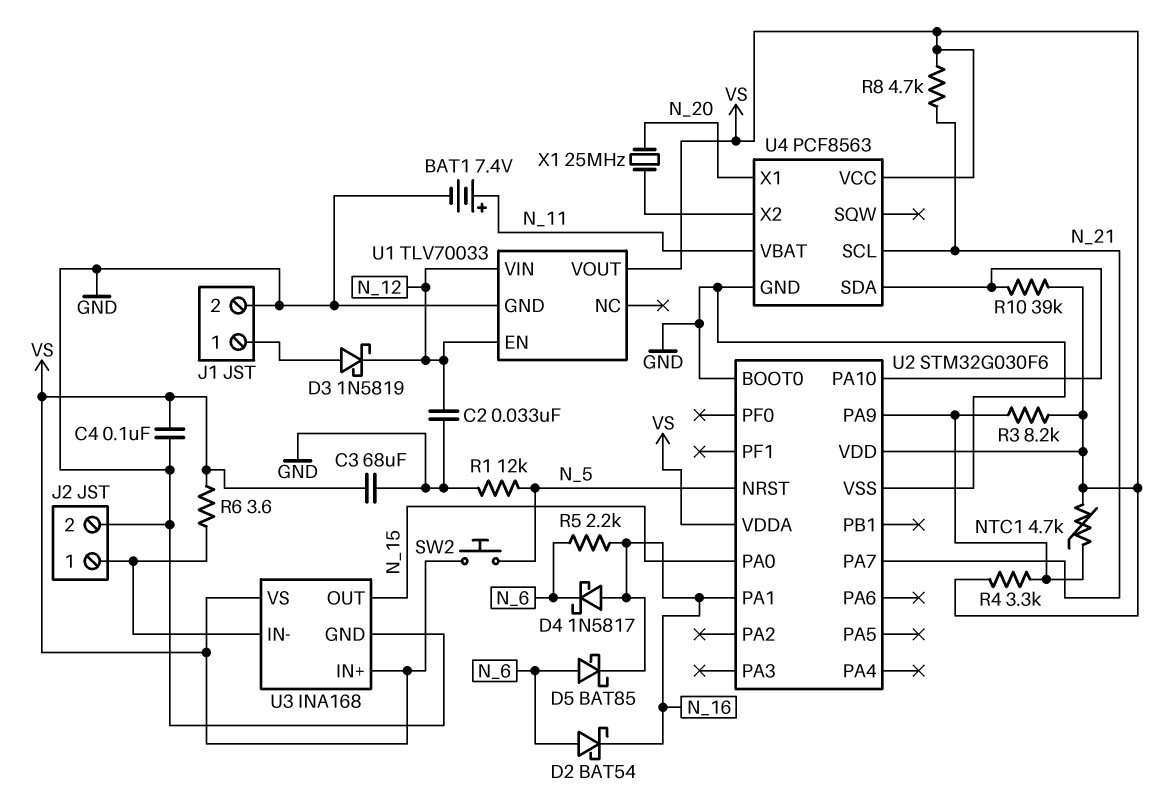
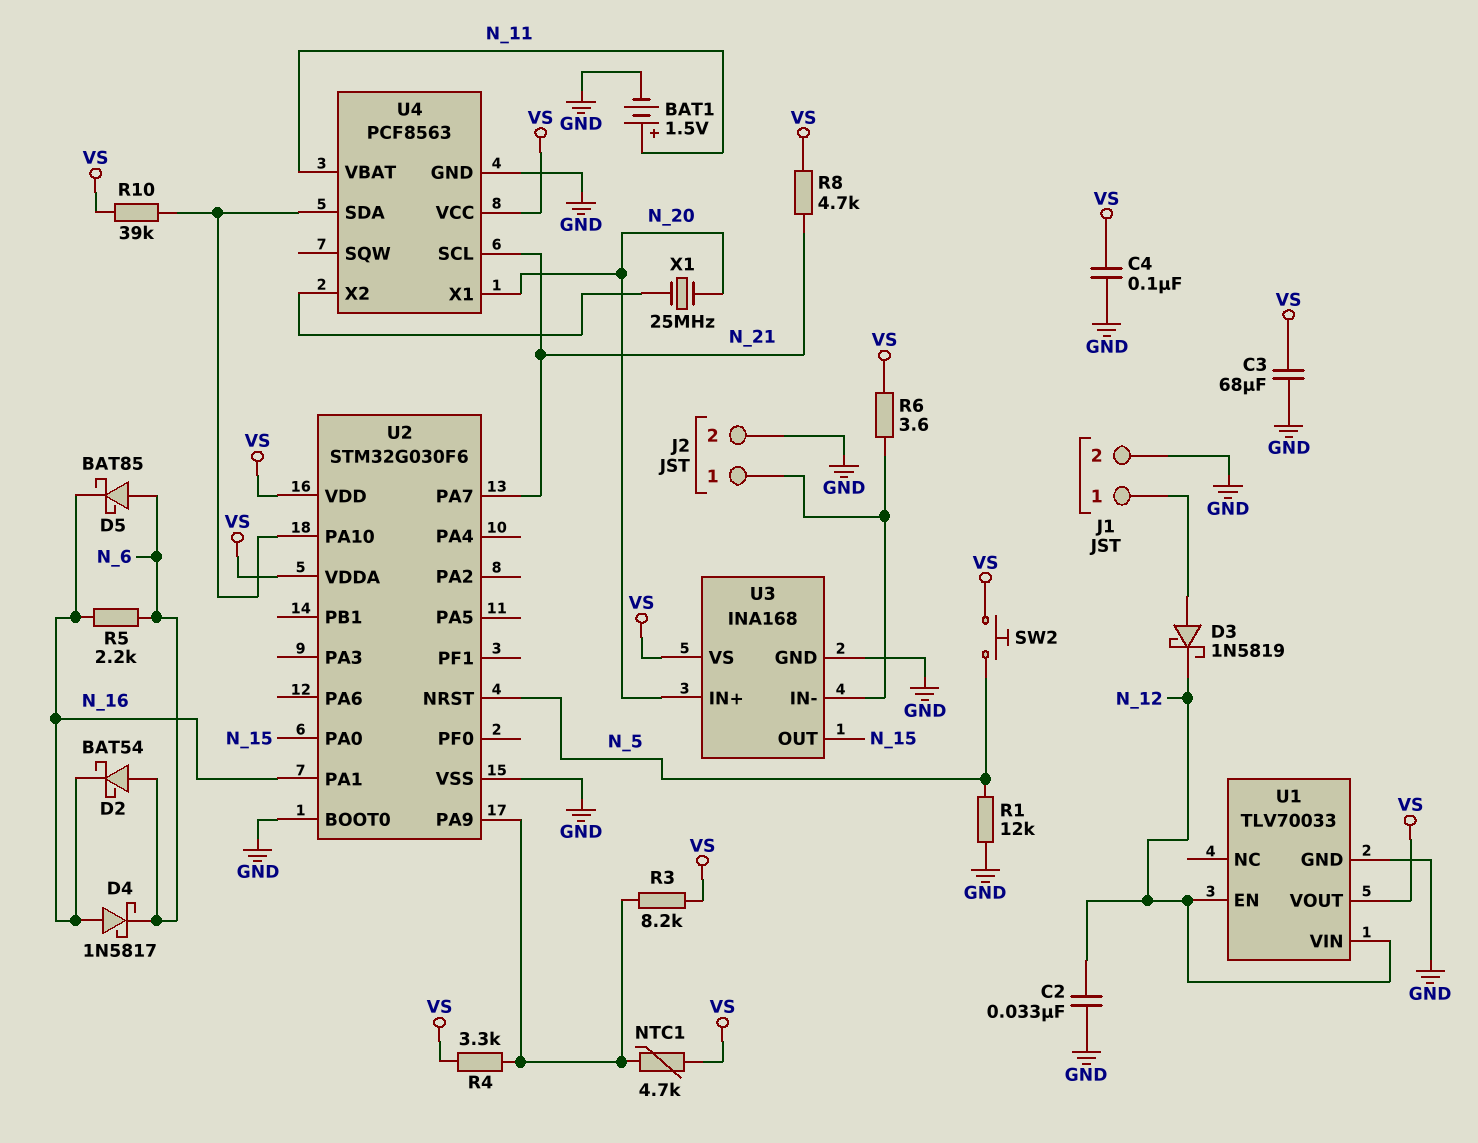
BAT1: 7.4V (plus N_11, minus GND) -> 1.5V (plus N_11, minus GND)
U3 pin IN+: VS -> N_20

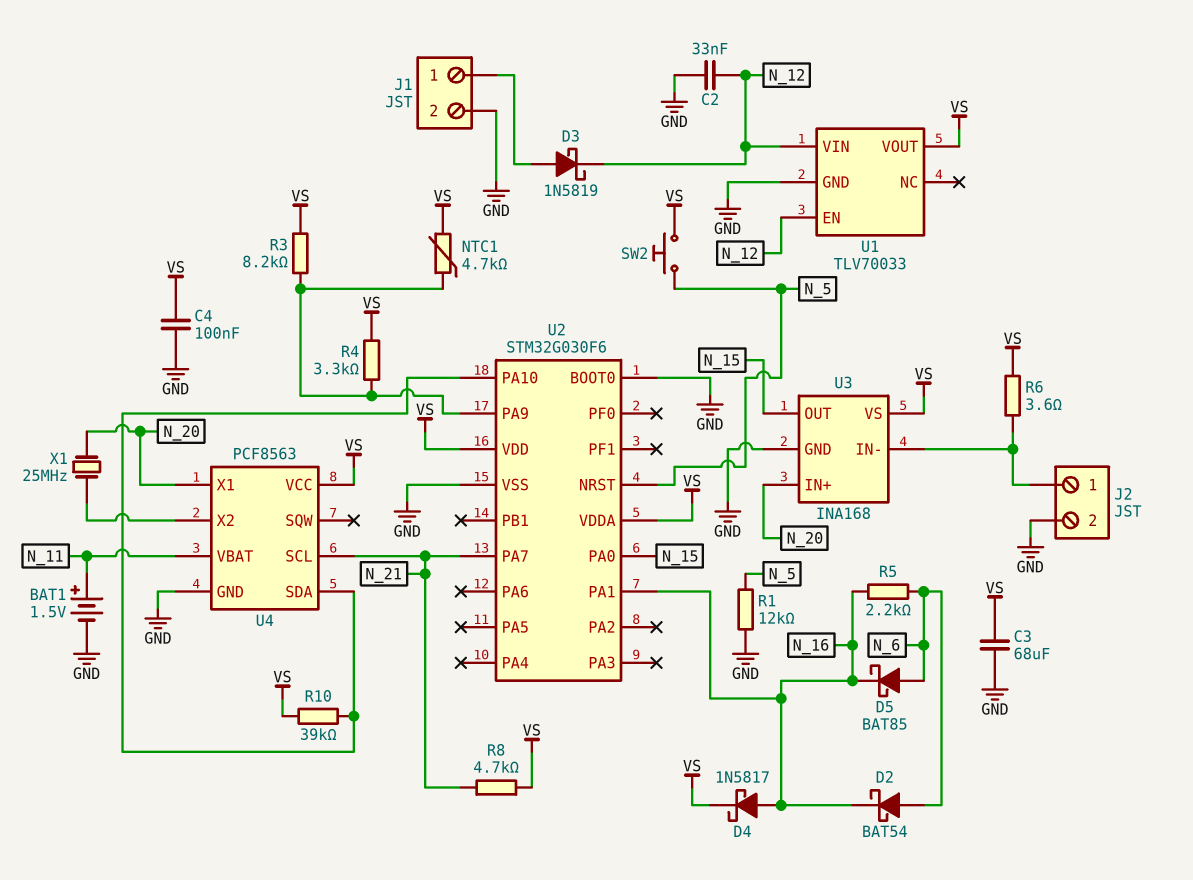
D4: schottky 1N5817 (A N_16, K N_6) -> schottky 1N5817 (A N_16, K VS)

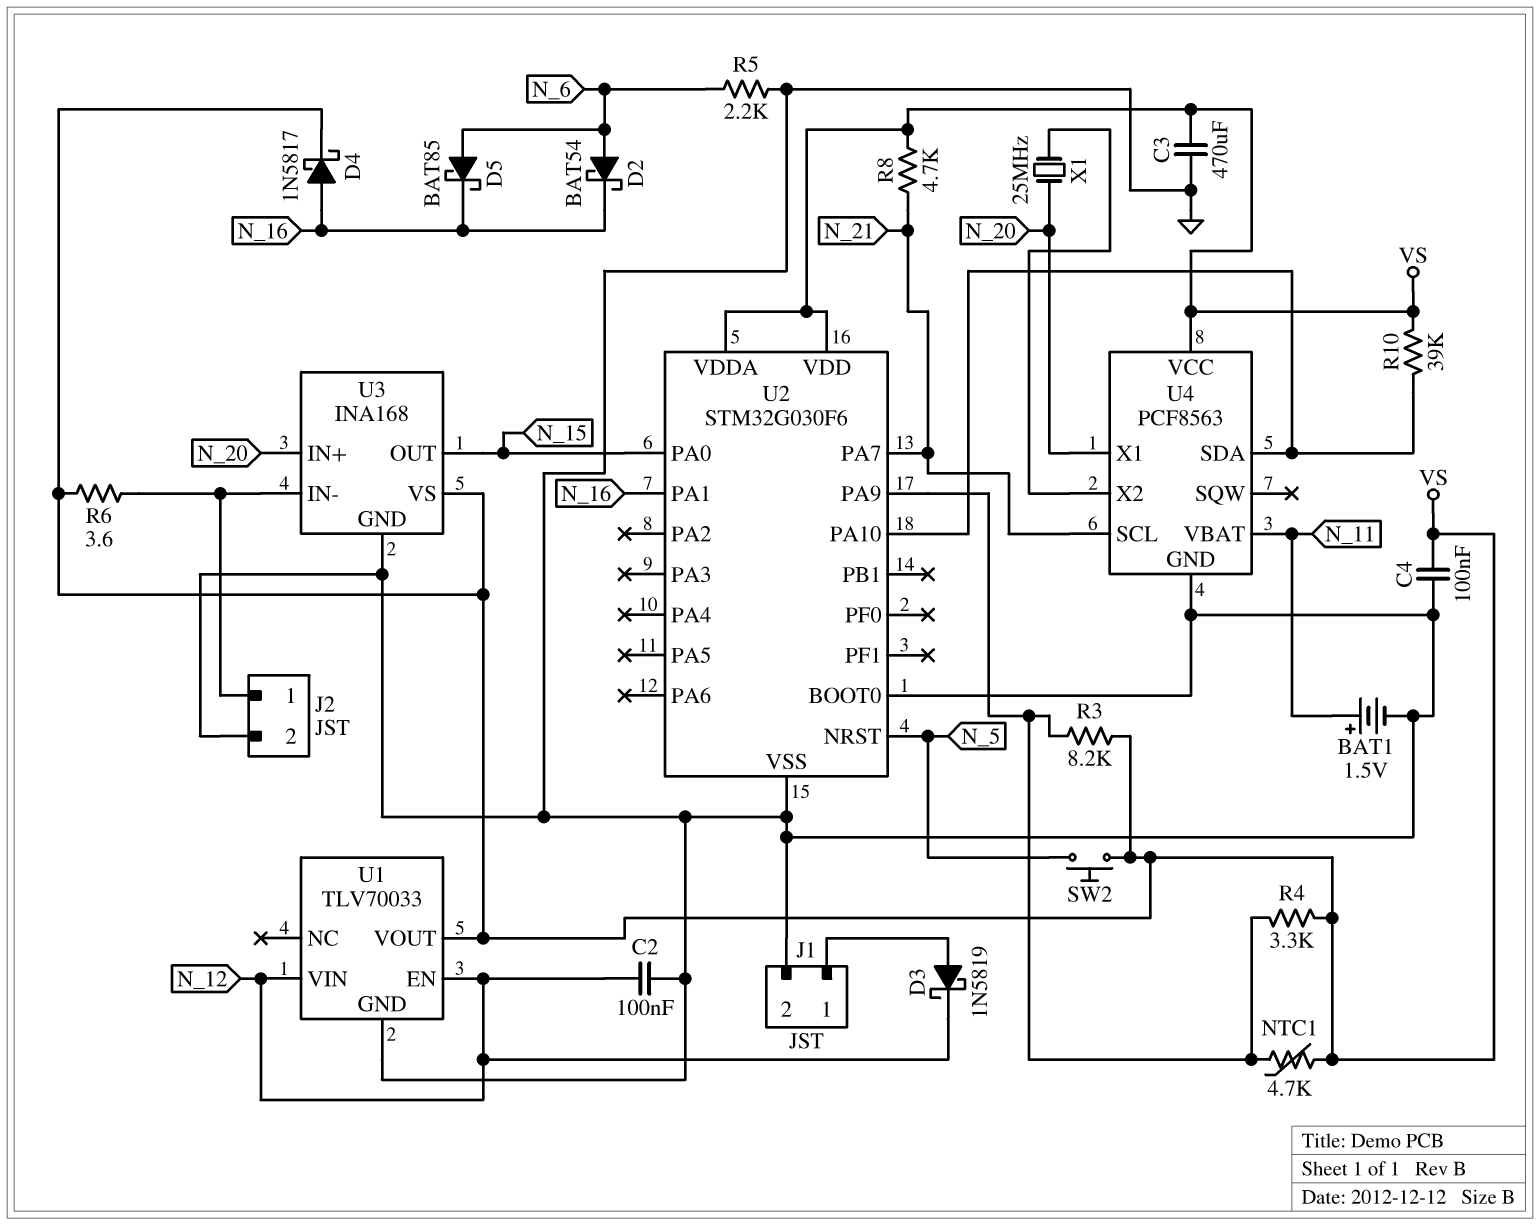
C2: 33nF (GND, N_12) -> 100nF (GND, N_12)
C3: 68uF (GND, VS) -> 470uF (GND, VS)
R1: 12k (GND, N_5) -> none
R5: 2.2k (N_6, N_16) -> 2.2k (GND, N_6)

